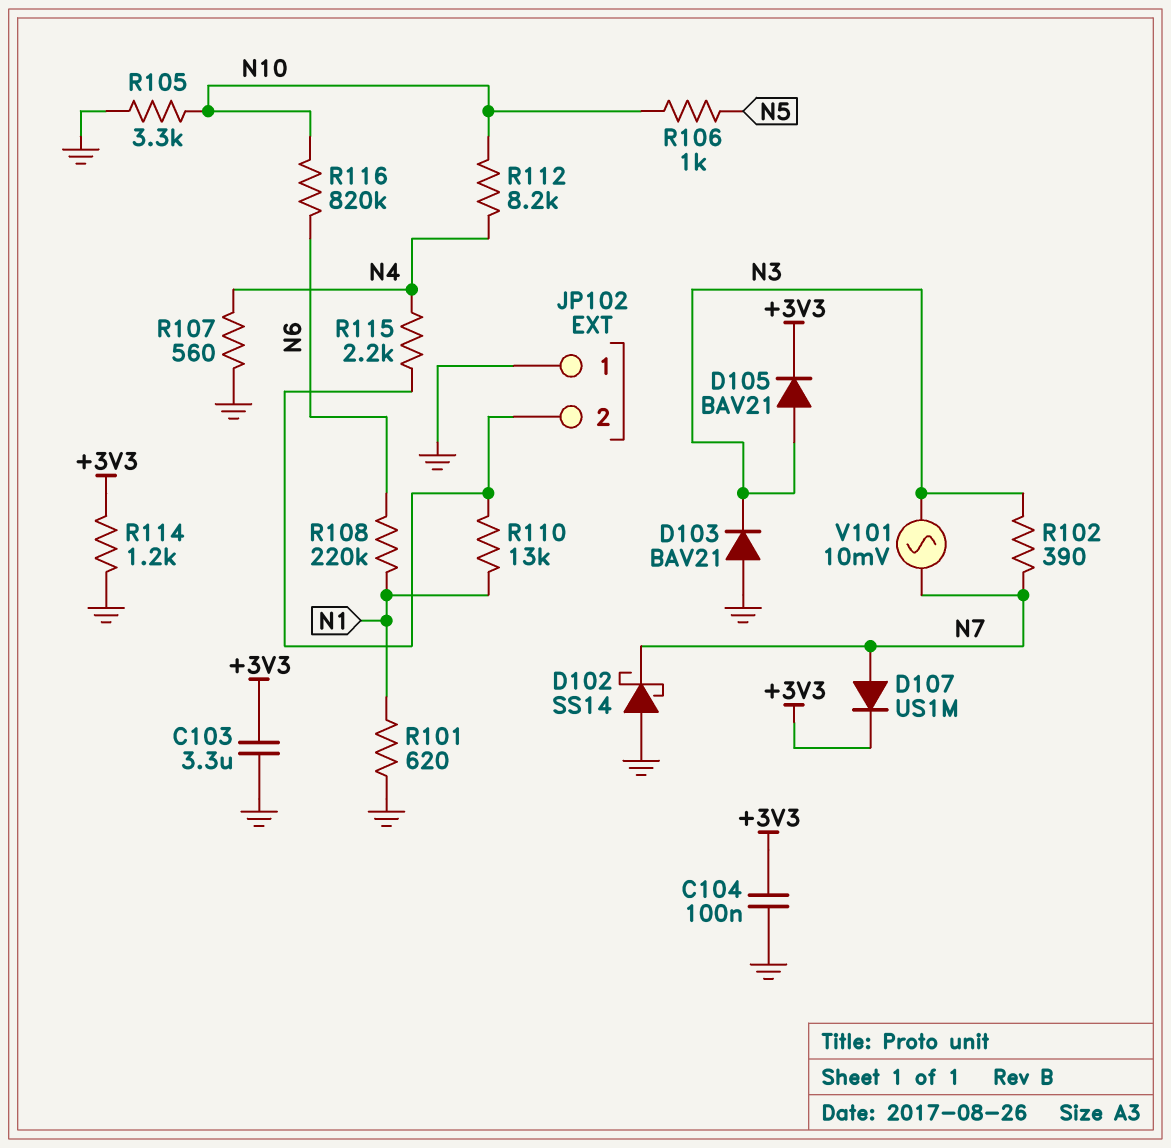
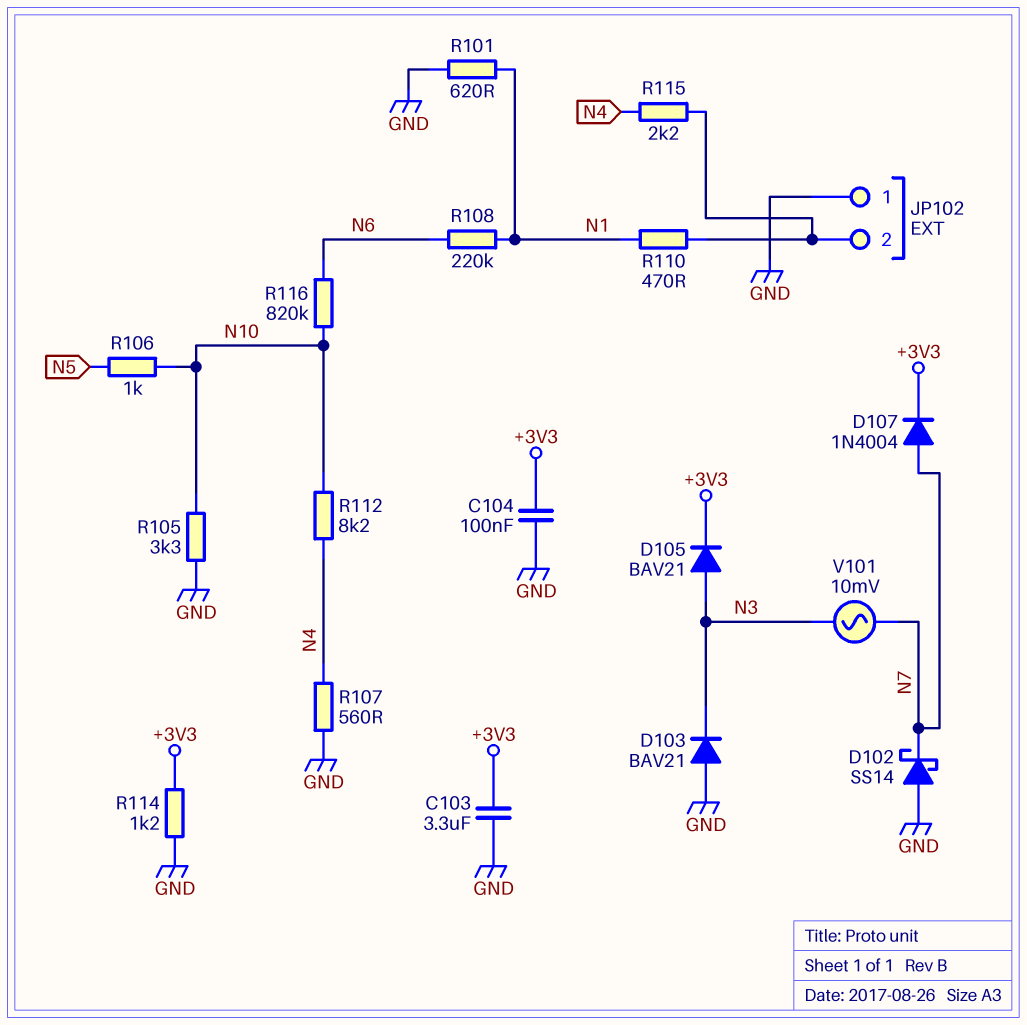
D107: diode US1M (A N7, K +3V3) -> diode 1N4004 (A N7, K +3V3)
R102: 390 (N3, N7) -> none
R110: 13k (JP102/2, N1) -> 470 (JP102/2, N1)

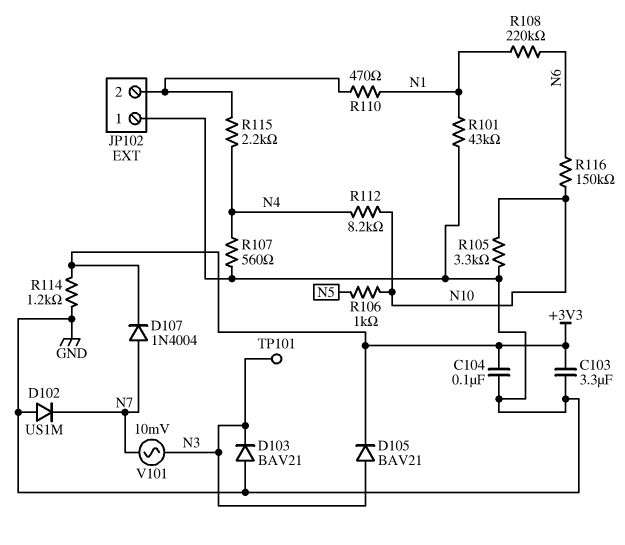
D102: schottky SS14 (A GND, K N7) -> diode US1M (A GND, K N7)
R101: 620 (GND, N1) -> 43k (GND, N1)
R116: 820k (N6, N10) -> 150k (N6, N10)
TP101: none -> test point (N3)

